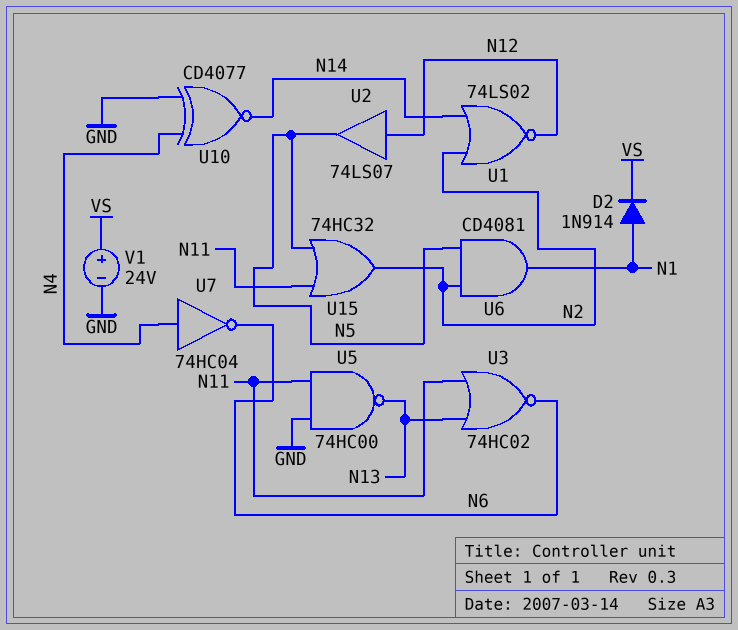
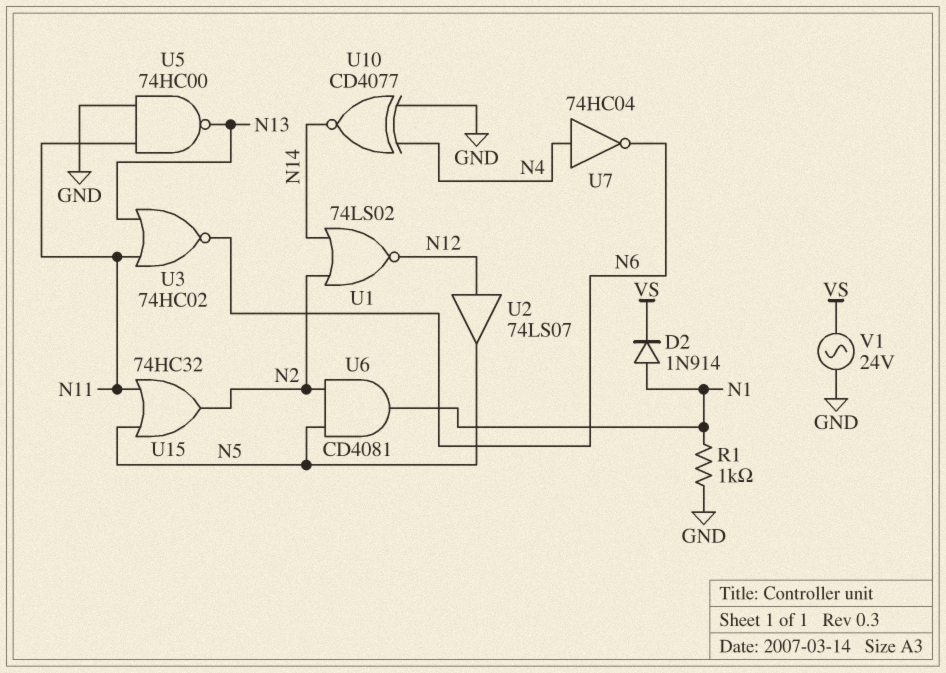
R1: none -> 1k (GND, N1)
V1: 24V (plus VS, minus GND) -> AC 24V (GND, VS)

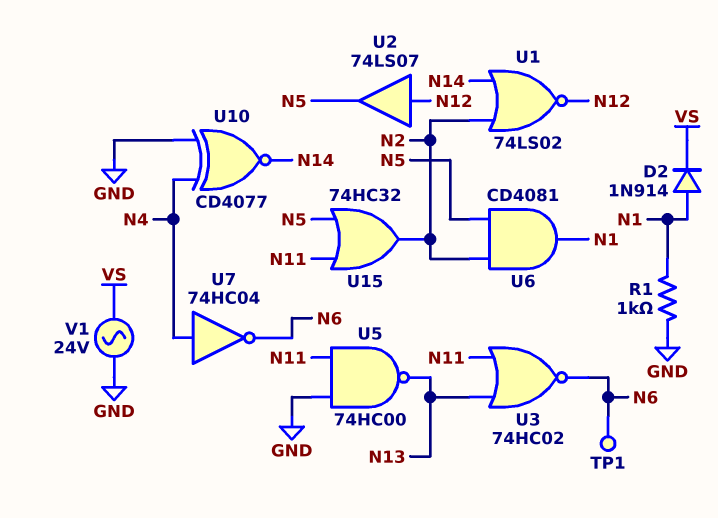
TP1: none -> test point (N6)

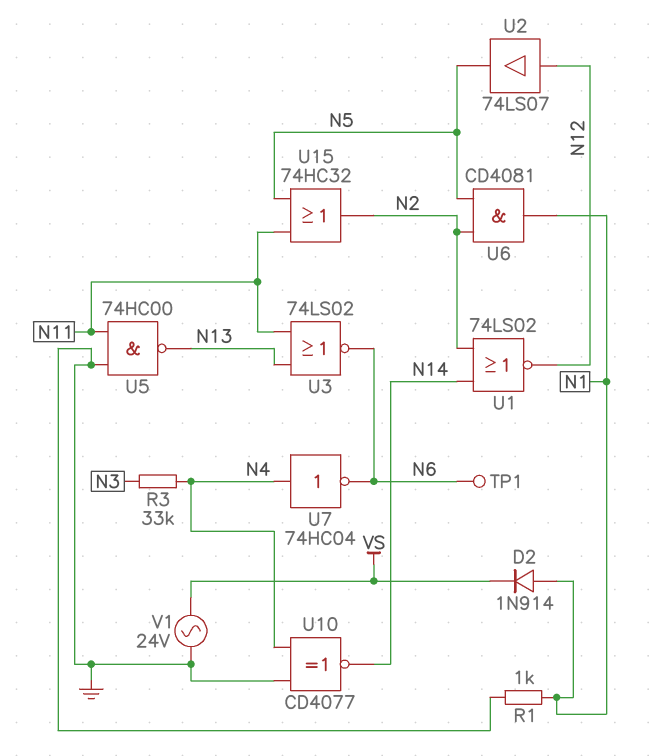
R3: none -> 33k (N3, N4)
U3: NOR 74HC02 (in N11, in N13, out N6) -> NOR 74LS02 (in N11, in N13, out N6)

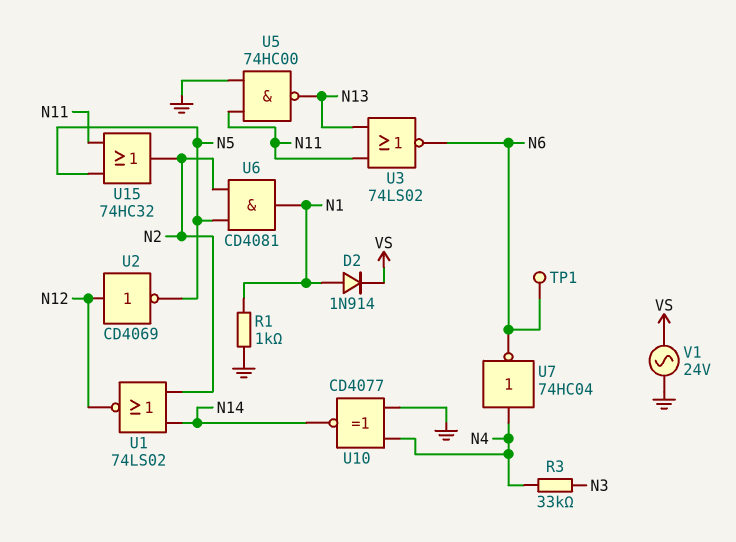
U2: buffer 74LS07 (in N12, out N5) -> NOT CD4069 (in N12, out N5)

